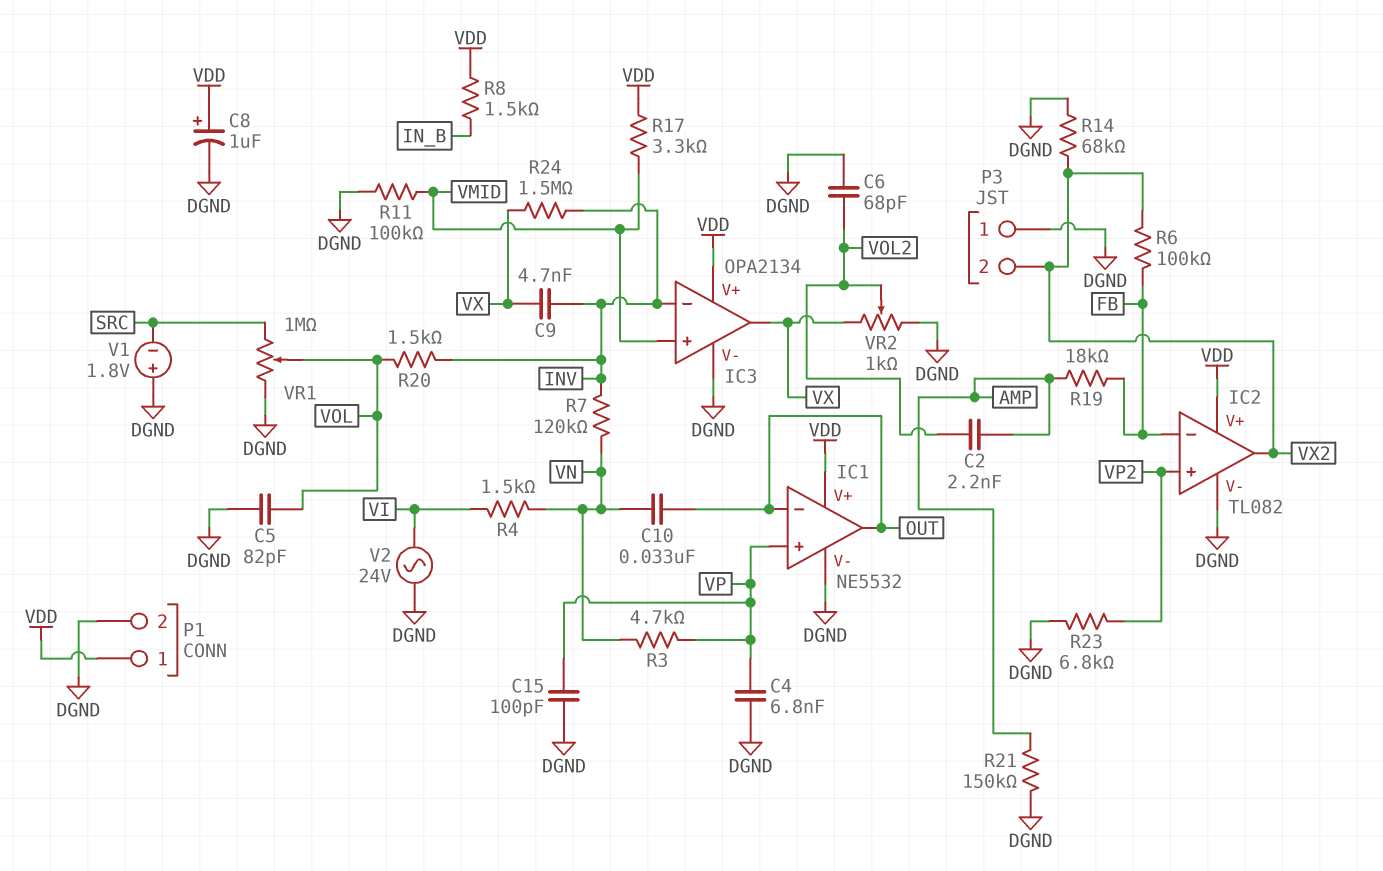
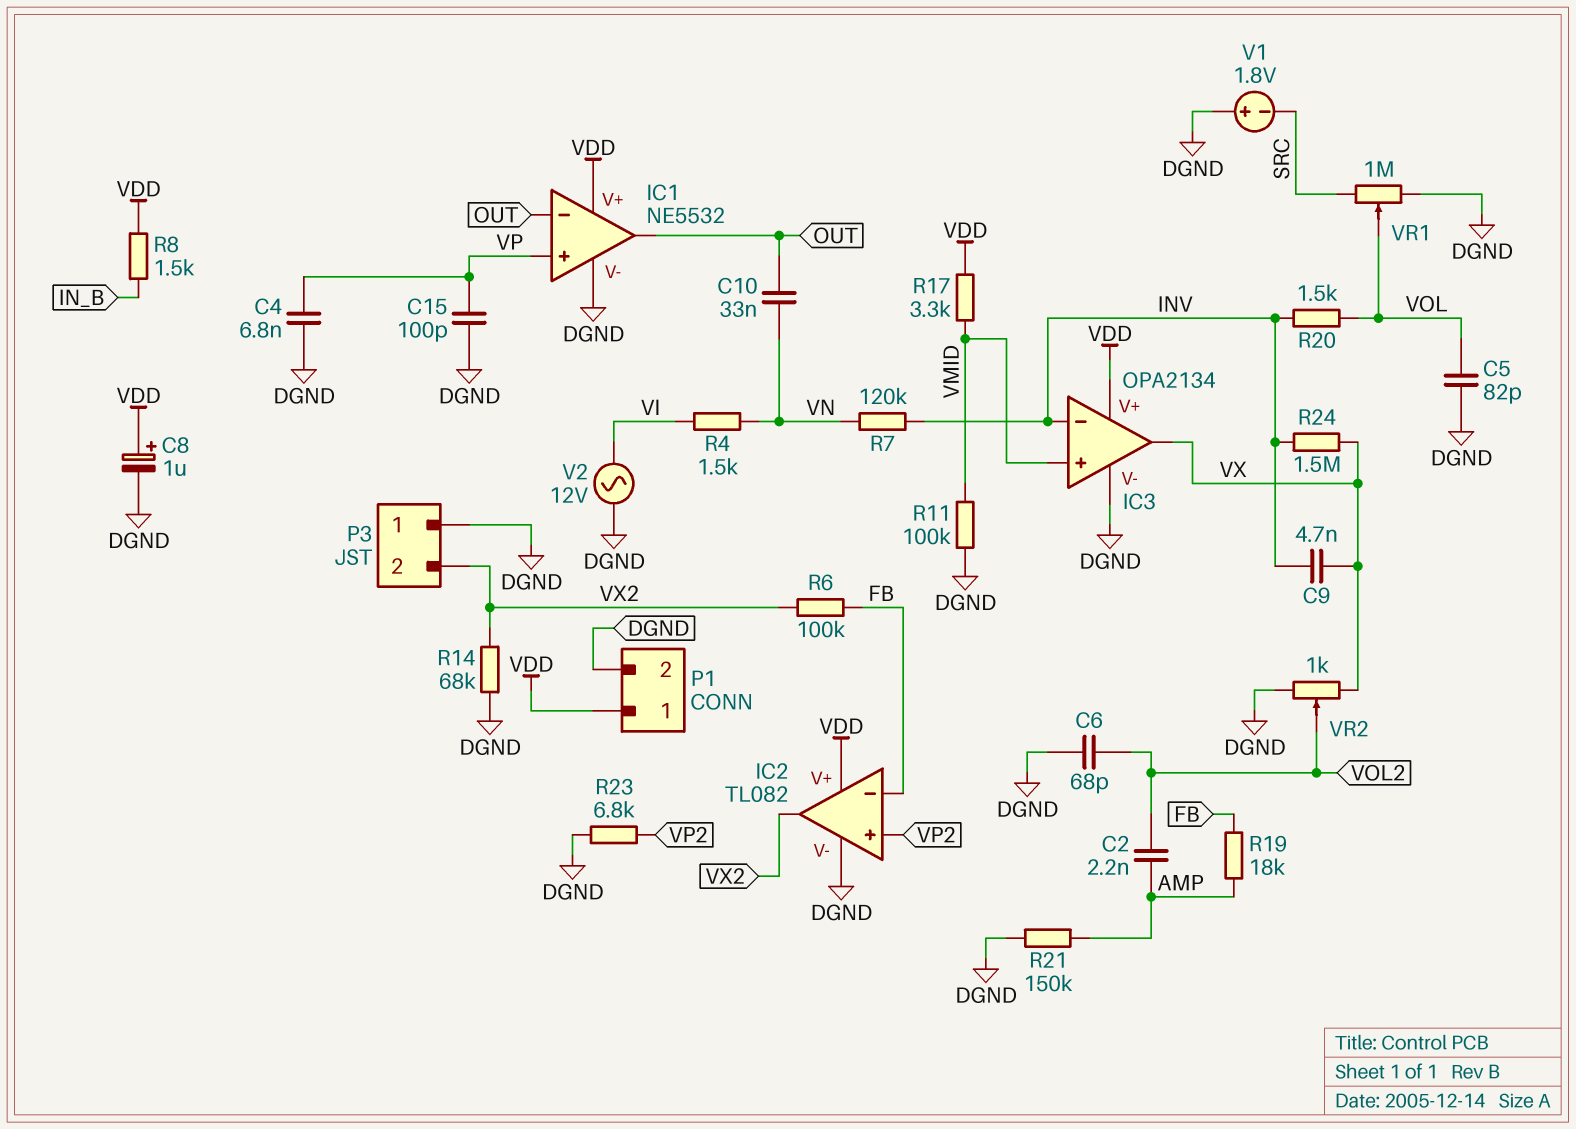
R3: 4.7k (VN, VP) -> none
V2: AC 24V (DGND, VI) -> AC 12V (DGND, VI)

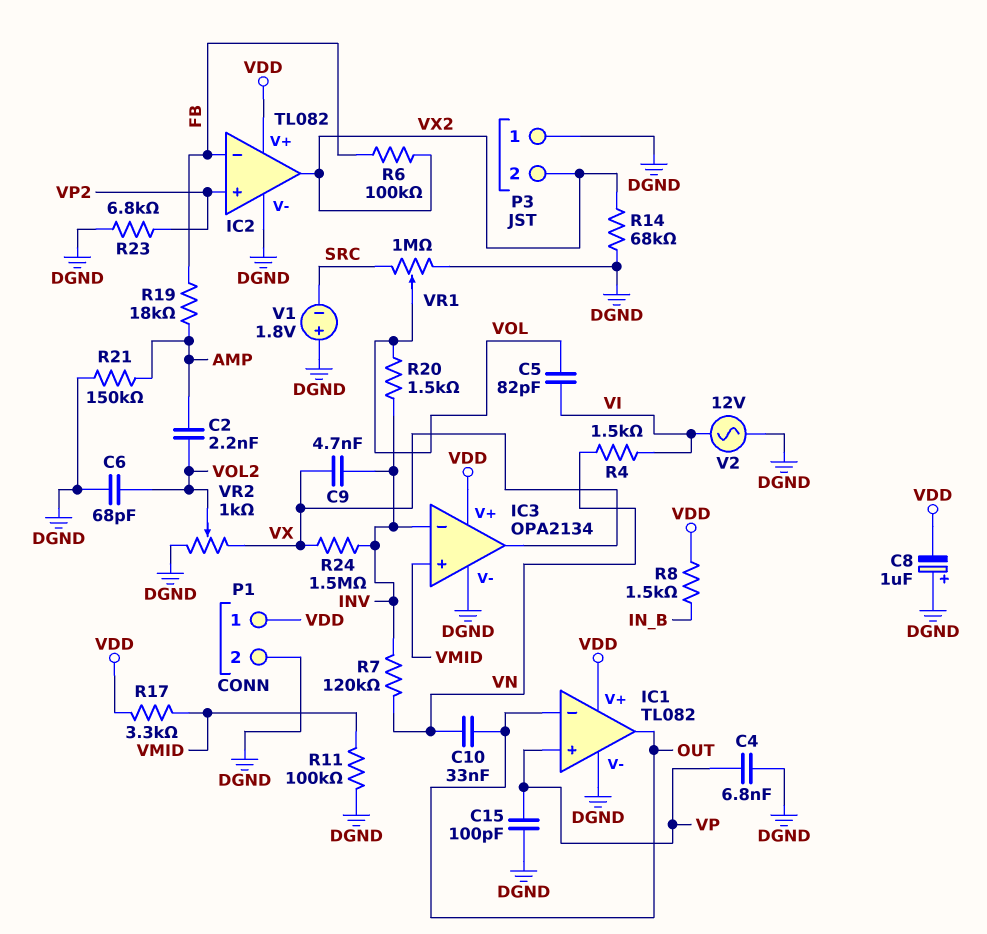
C5: 82pF (DGND, VOL) -> 82pF (VI, VOL)
C8: 1uF (plus VDD, minus DGND) -> 1uF (plus DGND, minus VDD)
IC1: NE5532 -> TL082

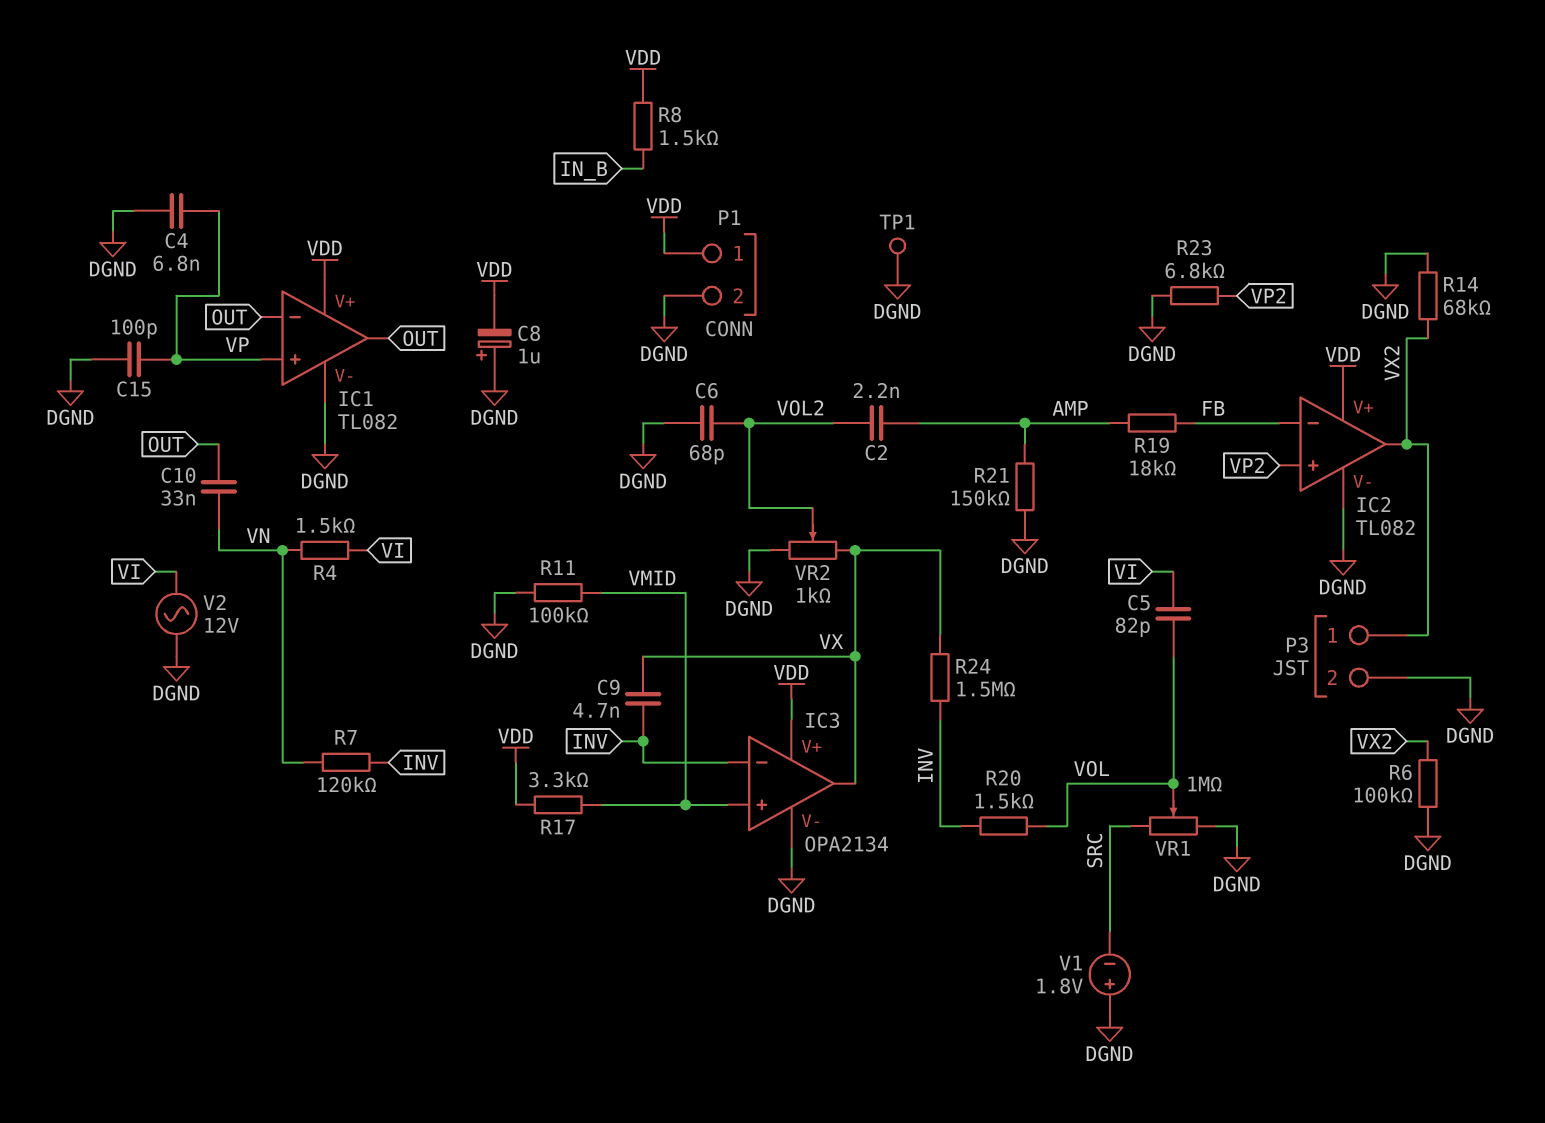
P3 pin 1: DGND -> VX2
P3 pin 2: VX2 -> DGND
R6: 100k (FB, VX2) -> 100k (DGND, VX2)
TP1: none -> test point (DGND)

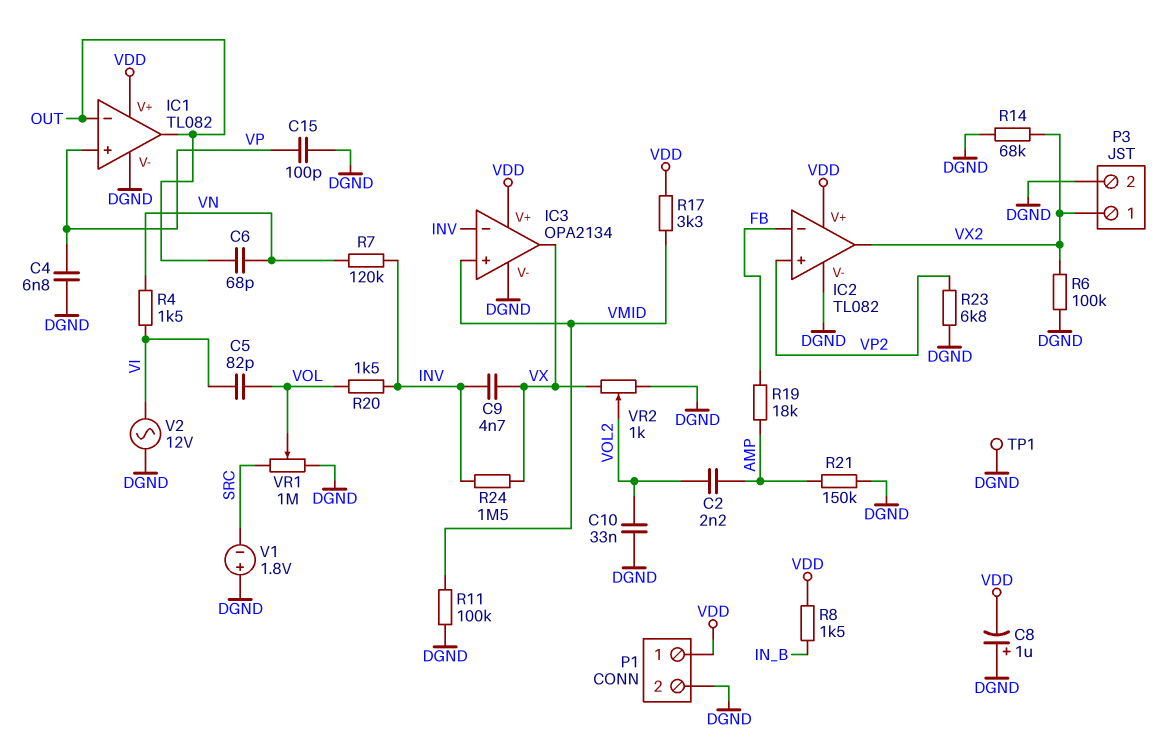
C6: 68pF (DGND, VOL2) -> 68pF (OUT, VN)
C10: 33nF (OUT, VN) -> 33nF (DGND, VOL2)

